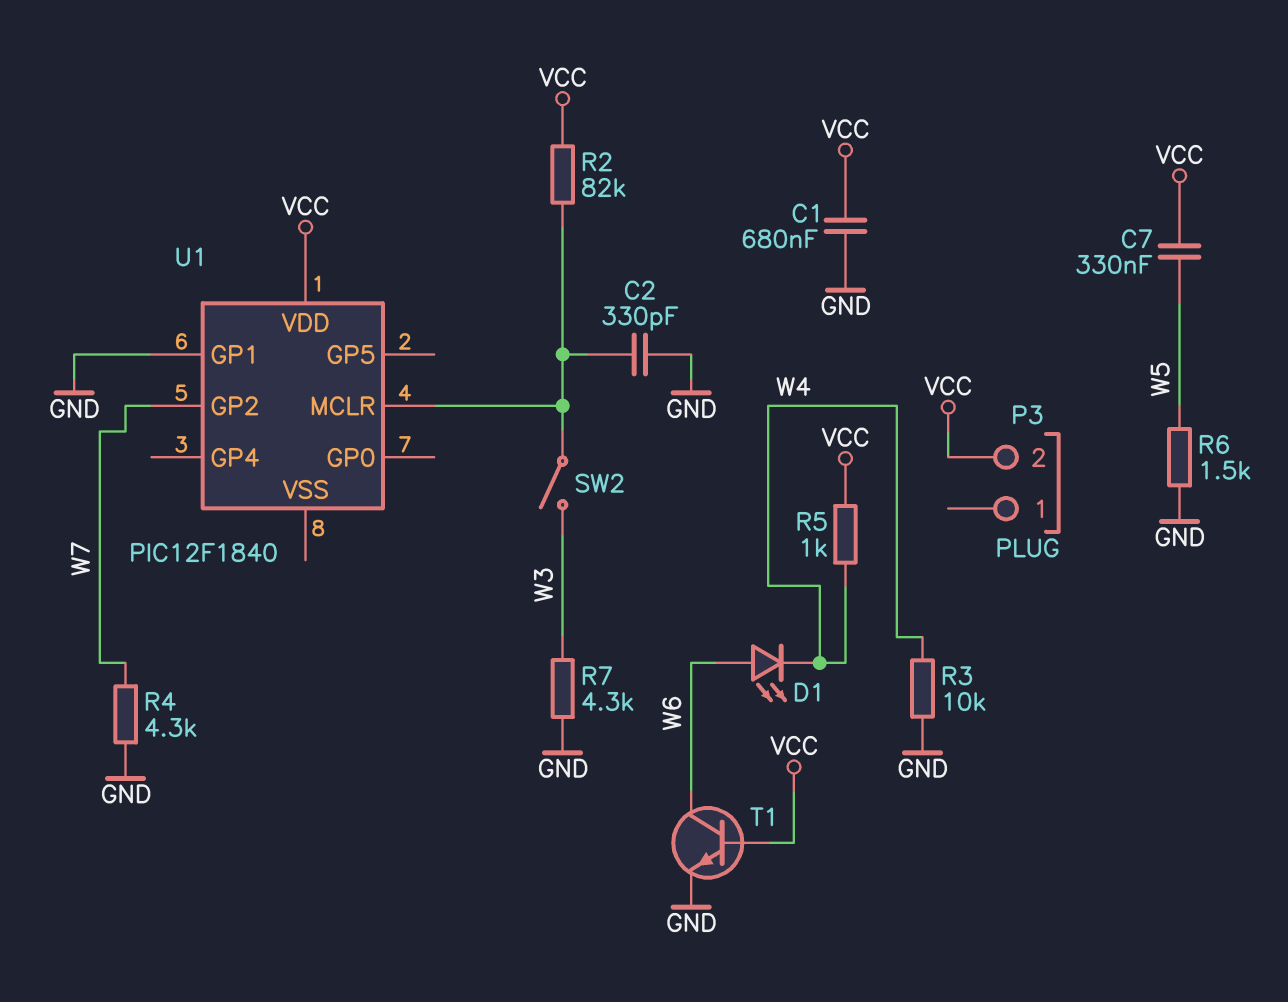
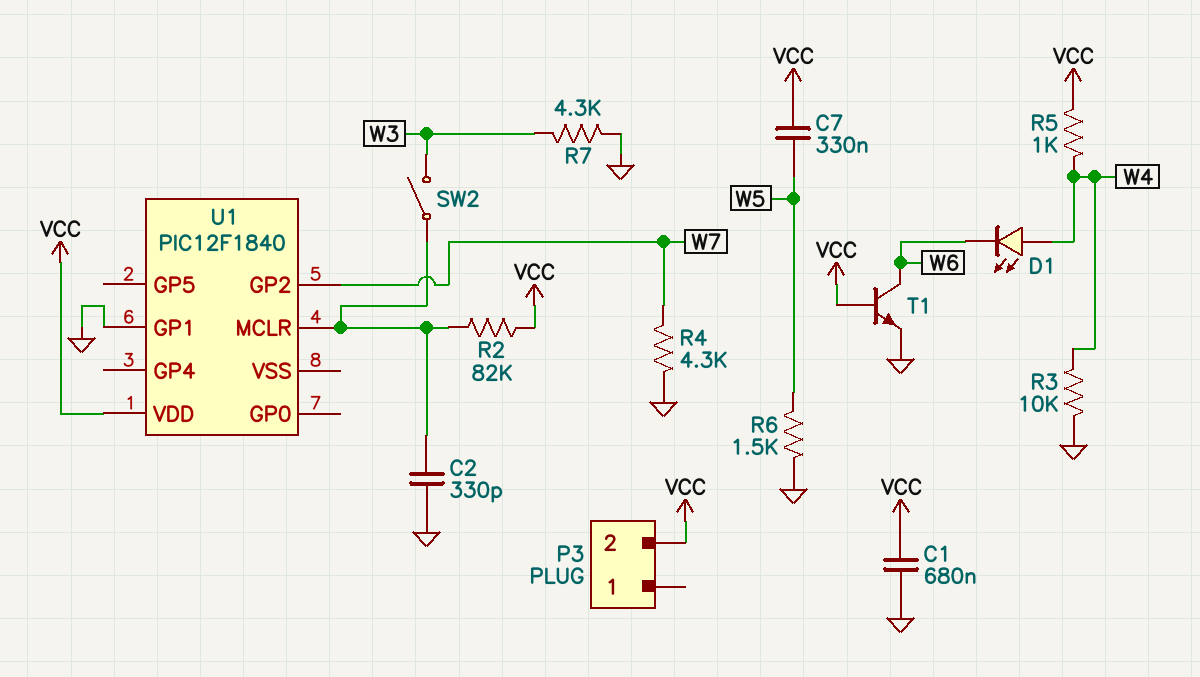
D1: LED (A W6, K W4) -> LED (A W4, K W6)

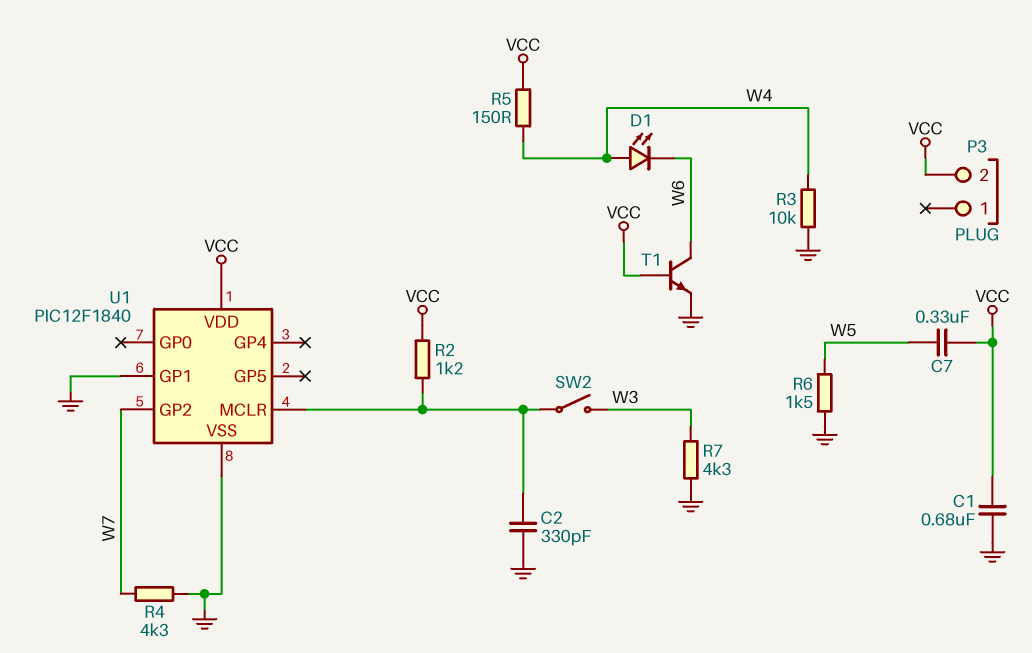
R2: 82k (U1/MCLR, VCC) -> 1.2k (U1/MCLR, VCC)
R5: 1k (VCC, W4) -> 150 (VCC, W4)
U1 pin VSS: none -> GND

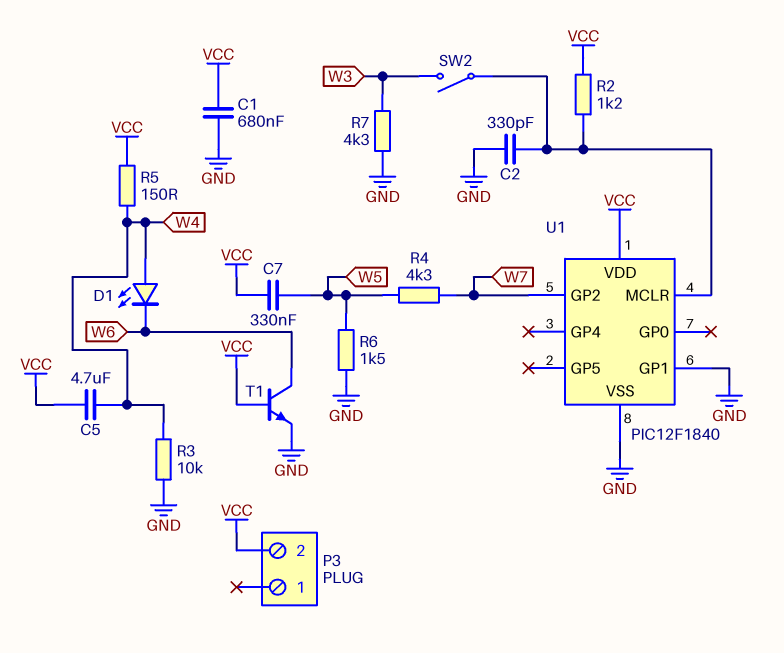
C5: none -> 4.7uF (VCC, W4)
R4: 4.3k (GND, W7) -> 4.3k (W5, W7)

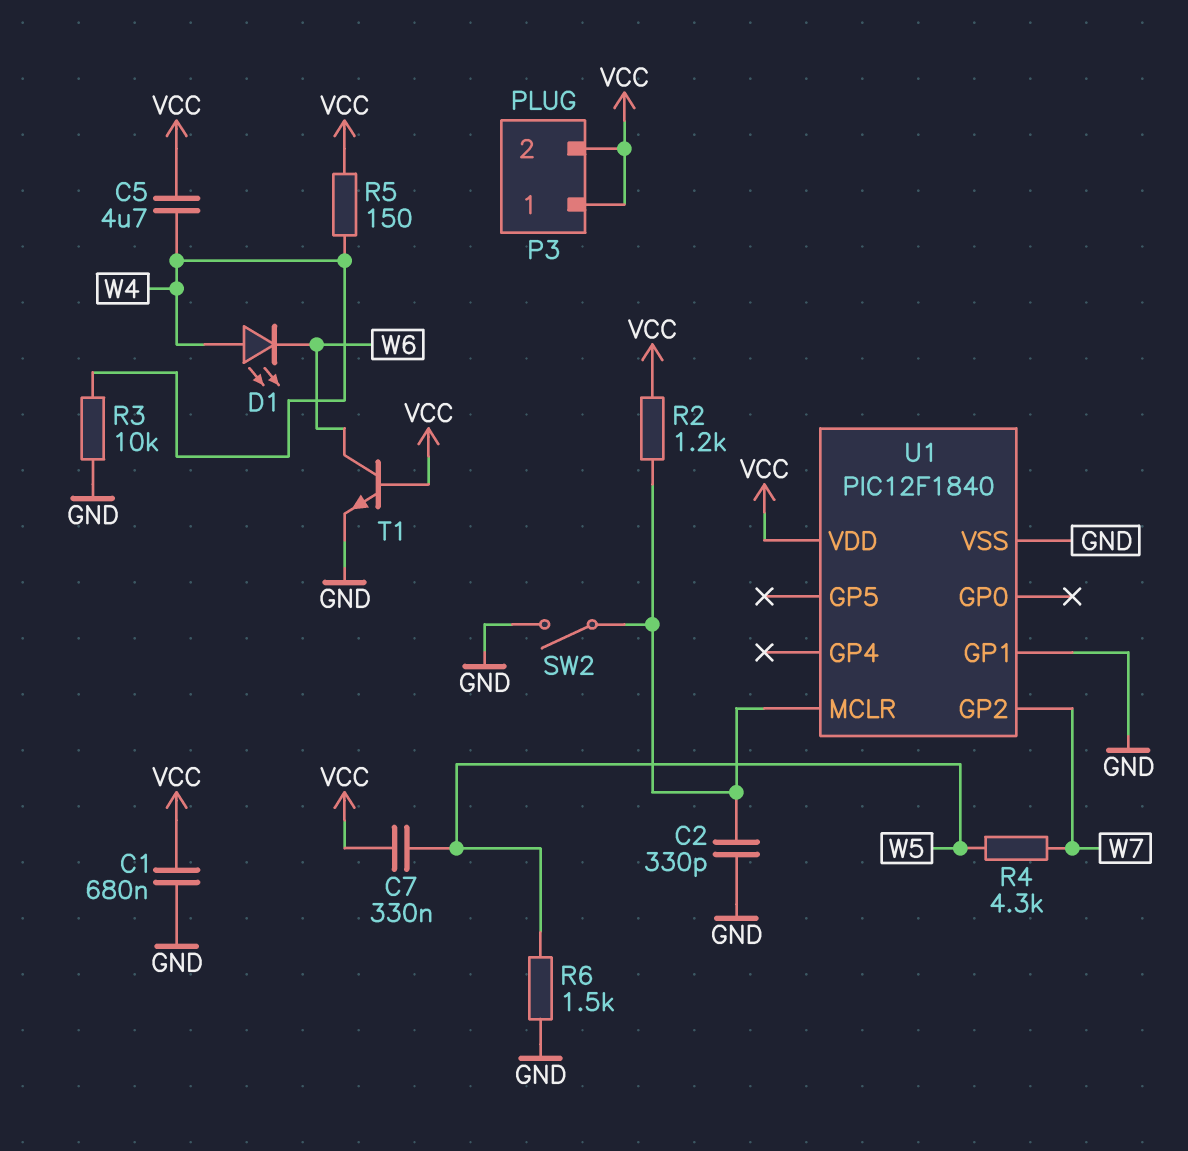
P3 pin 1: none -> VCC
R7: 4.3k (GND, W3) -> none
SW2: switch (U1/MCLR, W3) -> switch (GND, U1/MCLR)

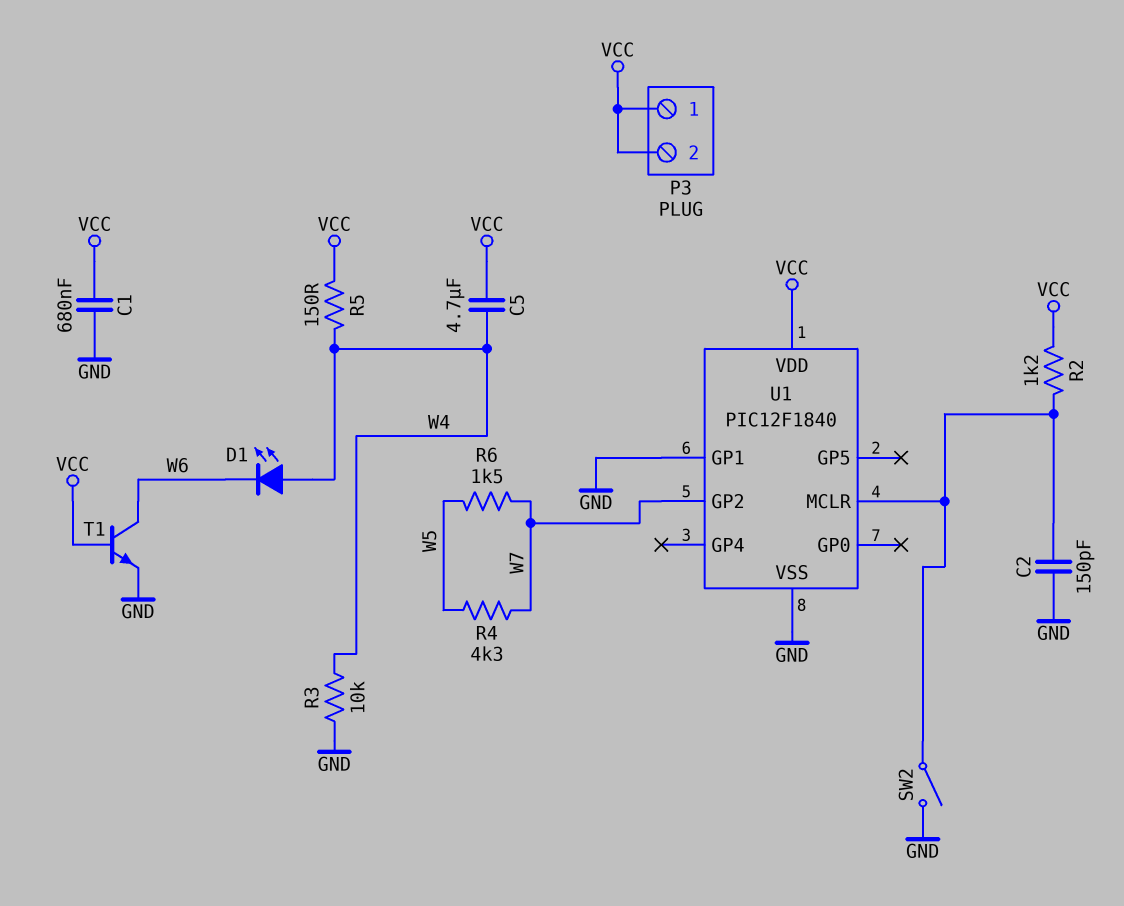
C2: 330pF (GND, U1/MCLR) -> 150pF (GND, U1/MCLR)
C7: 330nF (VCC, W5) -> none
R6: 1.5k (GND, W5) -> 1.5k (W5, W7)

